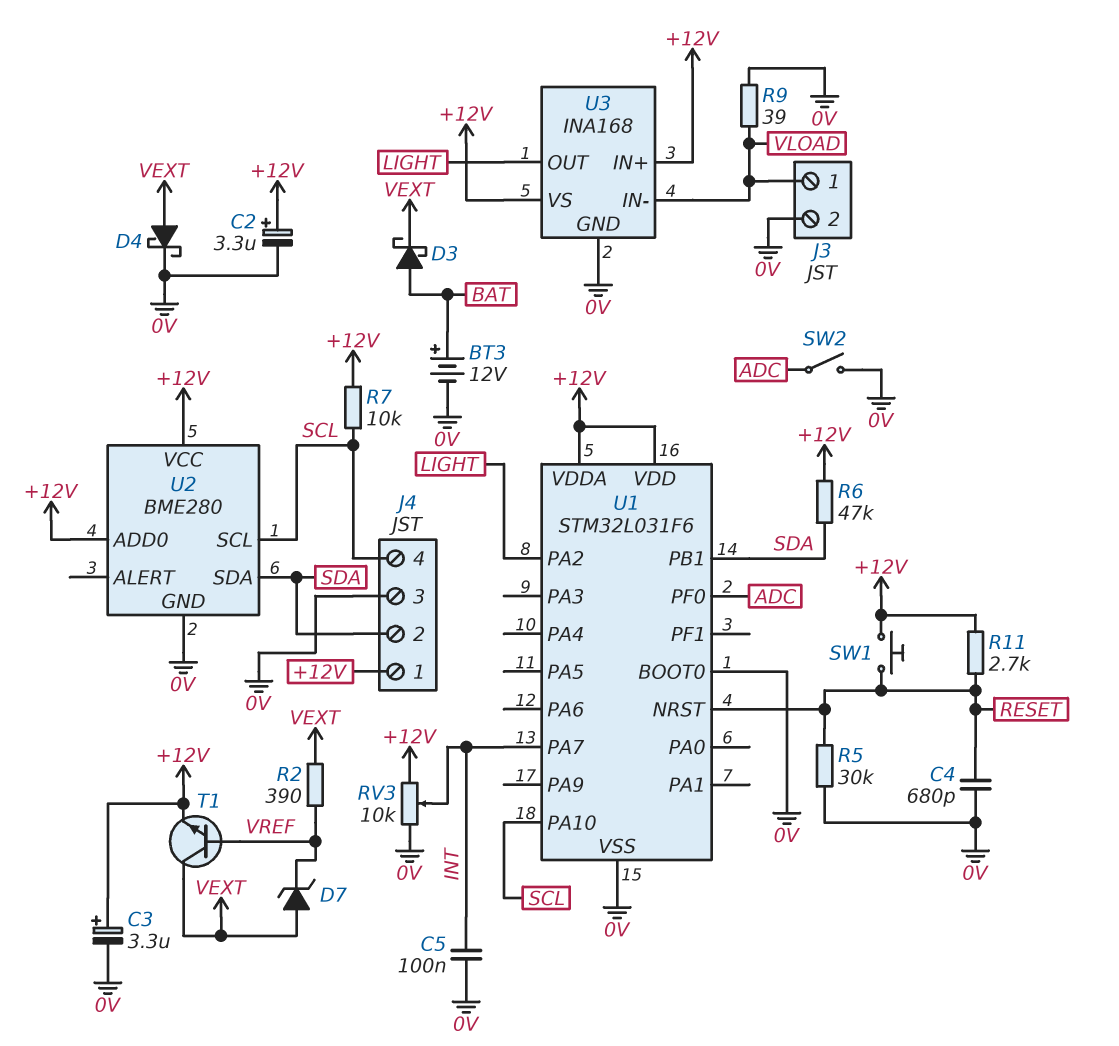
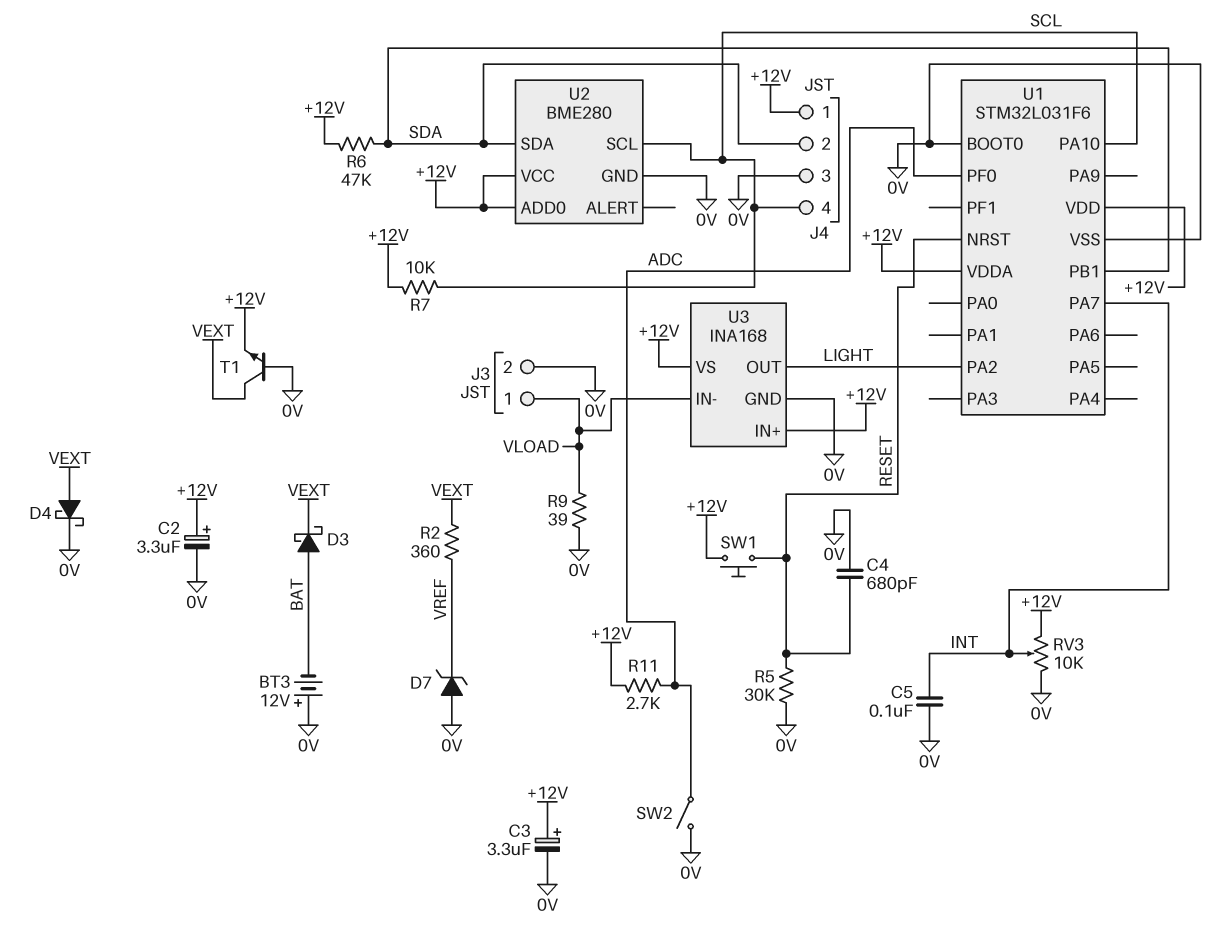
BT3: 12V (plus BAT, minus 0V) -> 12V (plus 0V, minus BAT)
D7: zener (A VEXT, K VREF) -> zener (A 0V, K VREF)
R2: 390 (VEXT, VREF) -> 360 (VEXT, VREF)
R11: 2.7k (+12V, RESET) -> 2.7k (+12V, ADC)
T1: NPN (B VREF, C VEXT, E +12V) -> NPN (B 0V, C VEXT, E +12V)

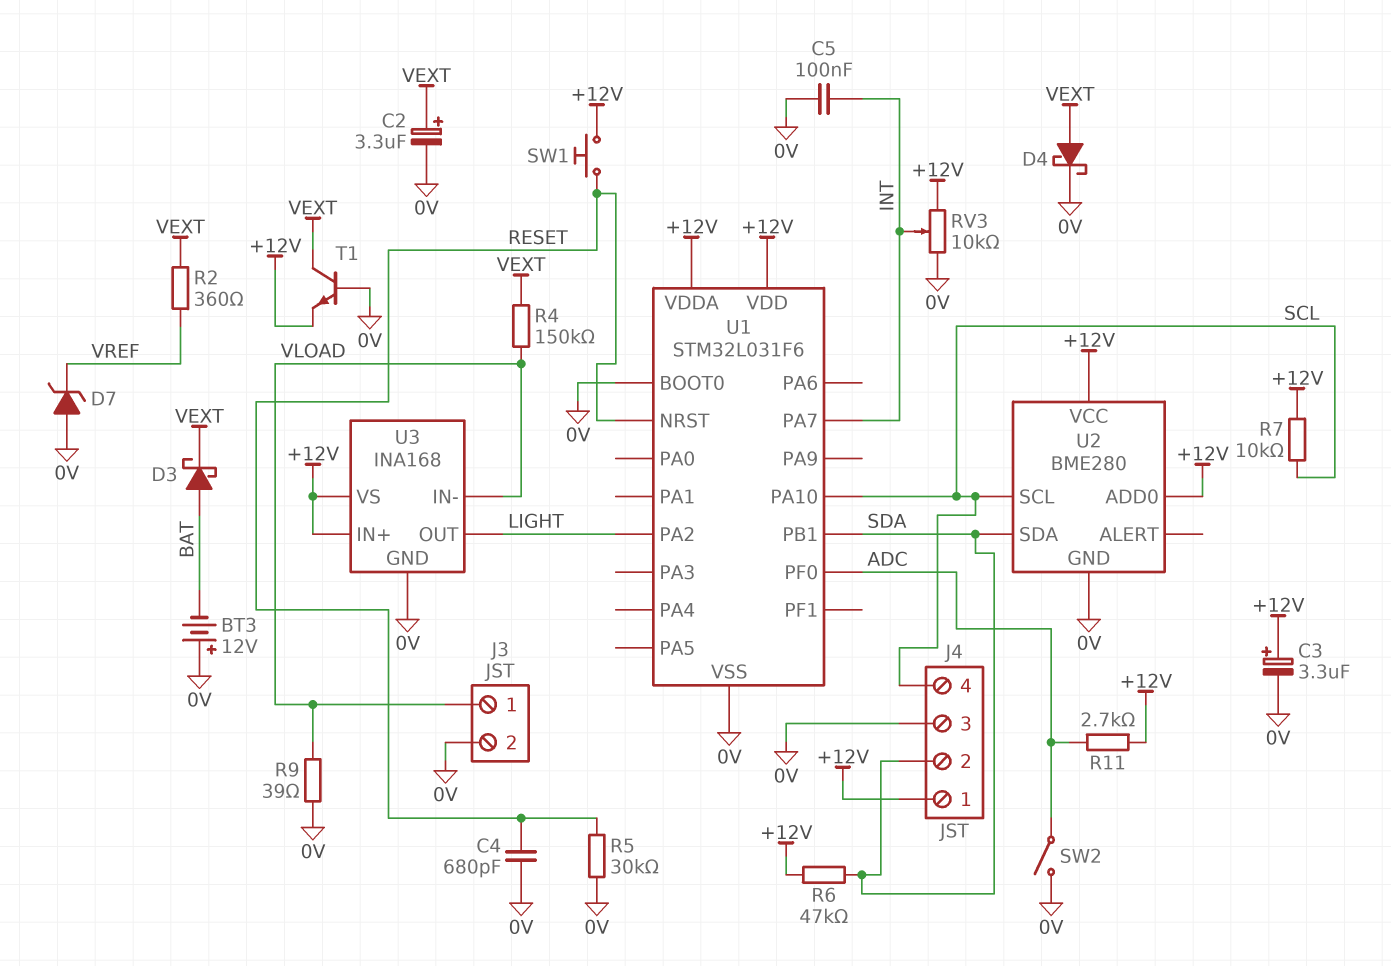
C2: 3.3uF (plus +12V, minus 0V) -> 3.3uF (plus VEXT, minus 0V)
R4: none -> 150k (VEXT, VLOAD)

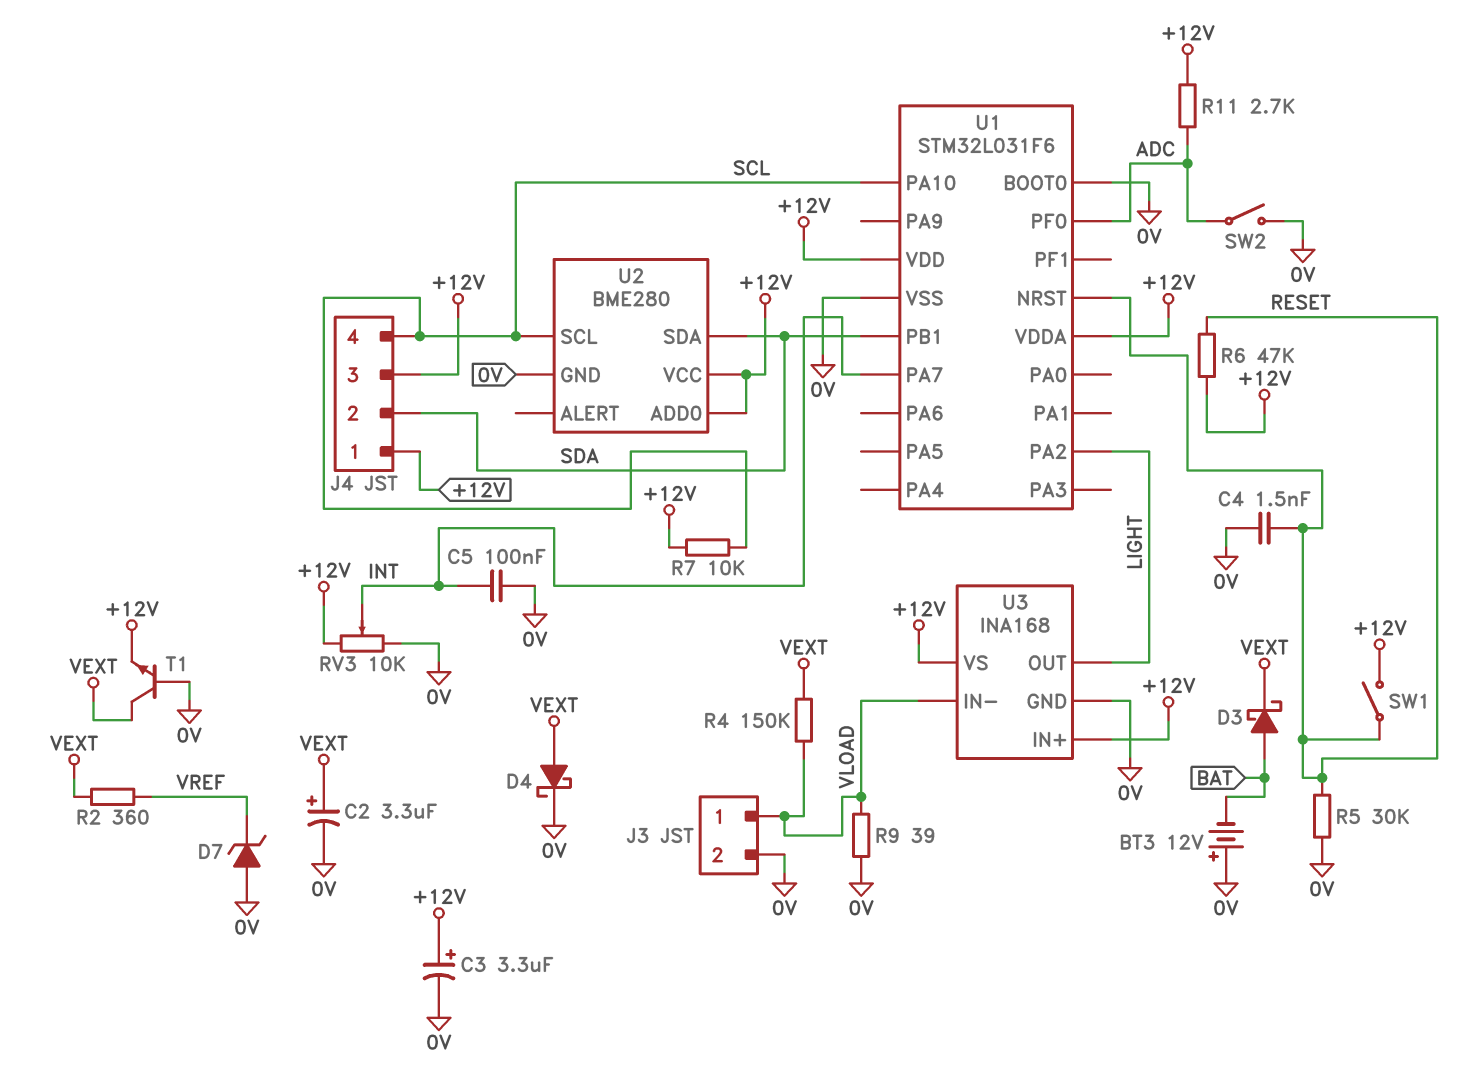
C4: 680pF (0V, RESET) -> 1.5nF (0V, RESET)
J4 pin 3: 0V -> +12V
R6: 47k (+12V, SDA) -> 47k (+12V, RESET)
SW1: button (+12V, RESET) -> switch (+12V, RESET)

